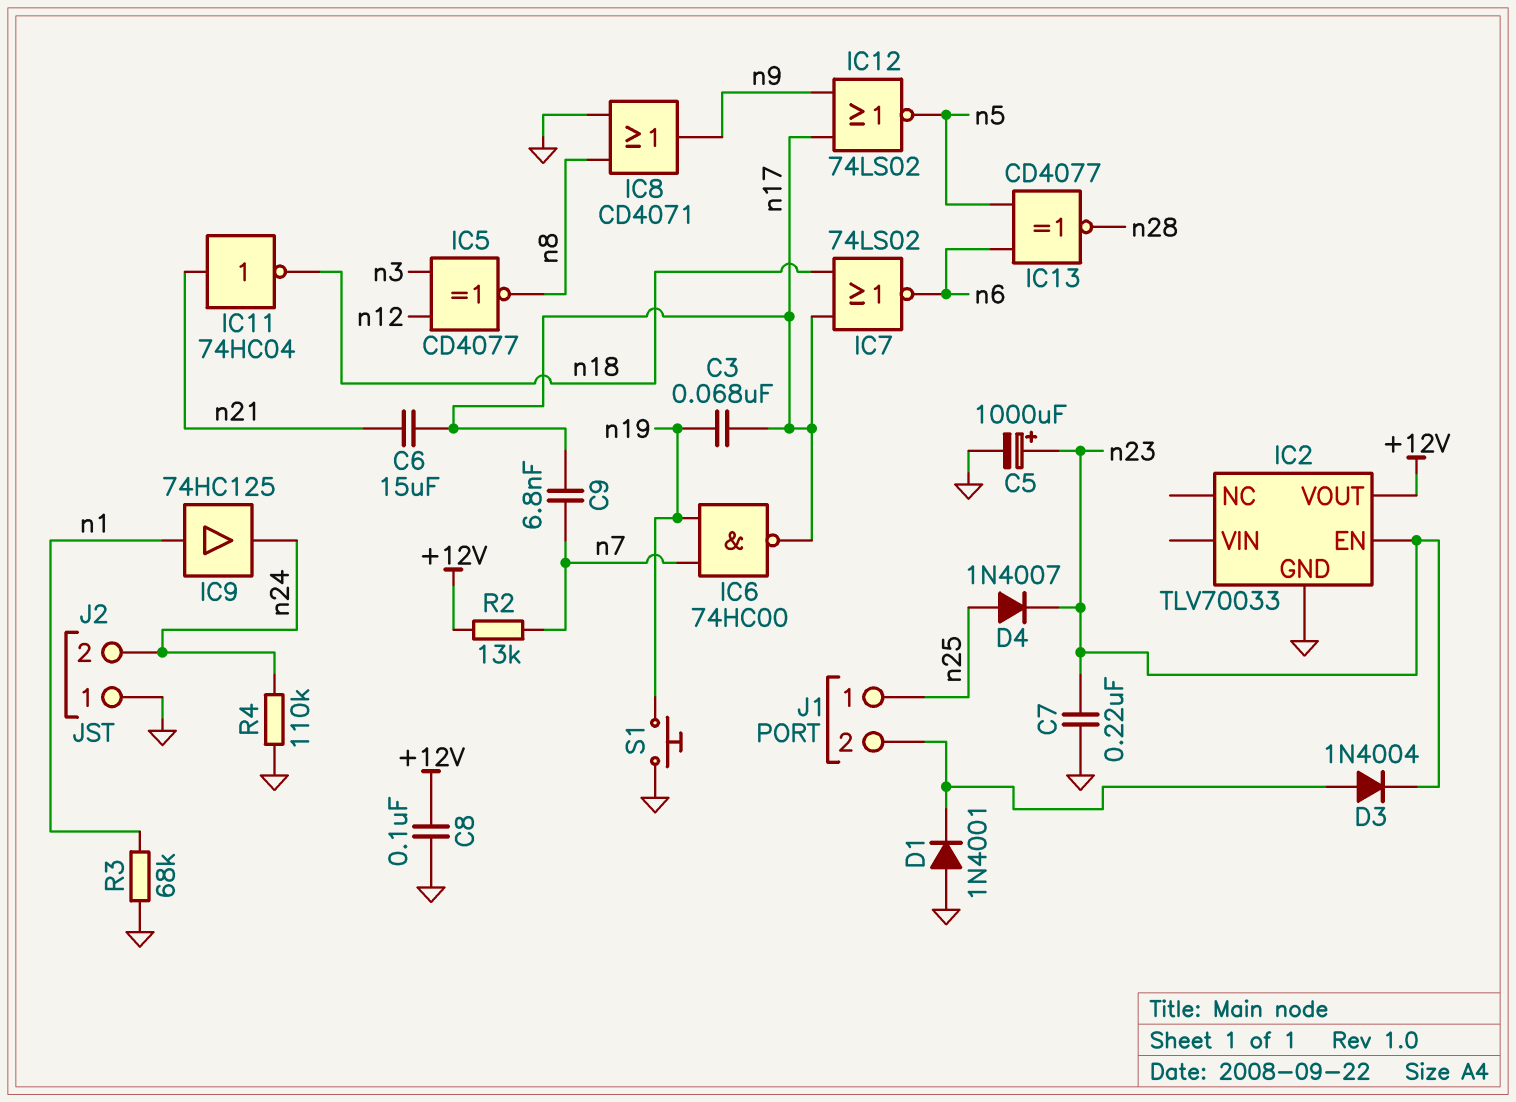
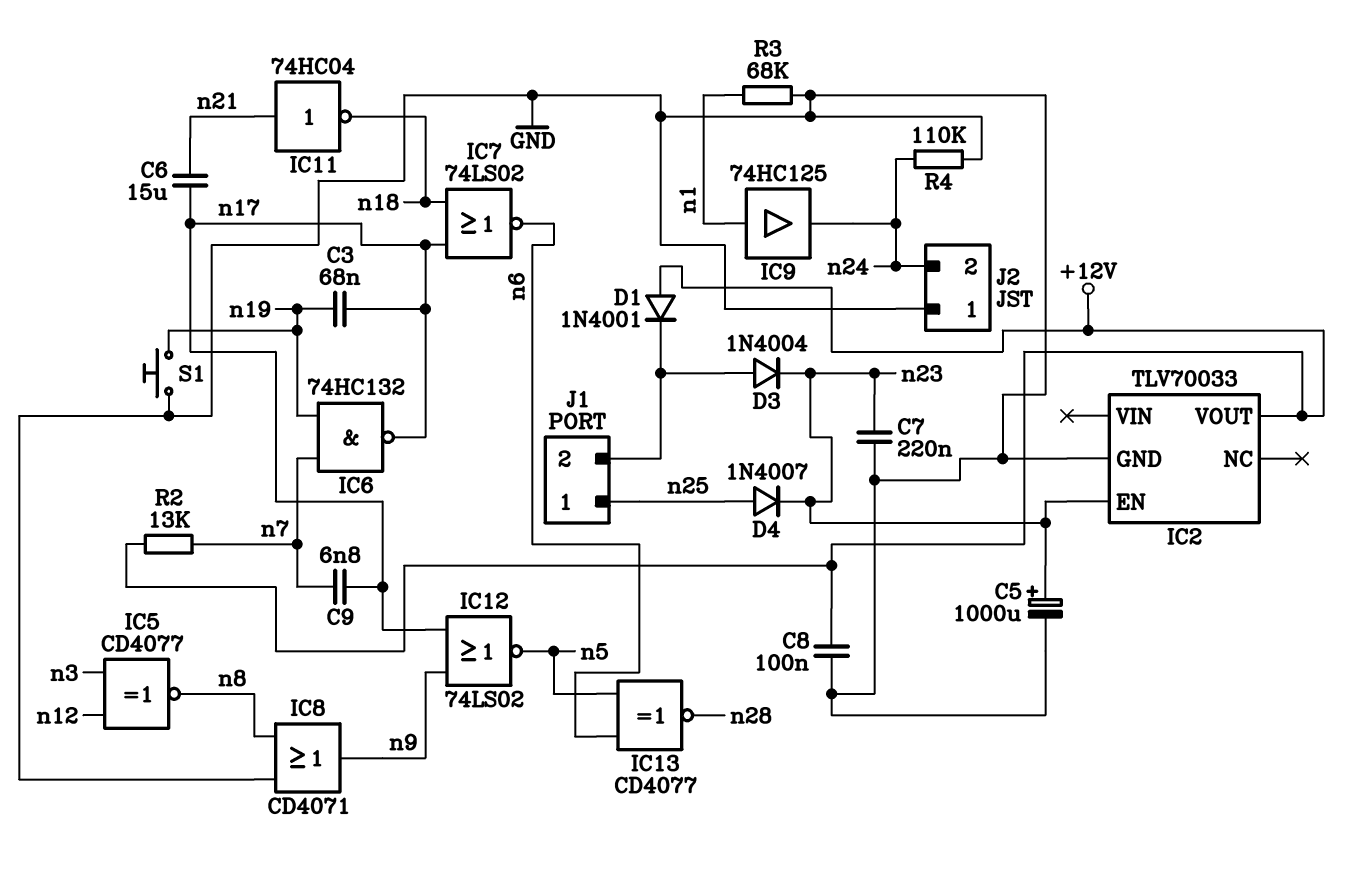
D1: diode 1N4001 (A GND, K J1/2) -> diode 1N4001 (A +12V, K J1/2)
IC6: NAND 74HC00 (in n7, in n19, out n17) -> NAND 74HC132 (in n7, in n19, out n17)

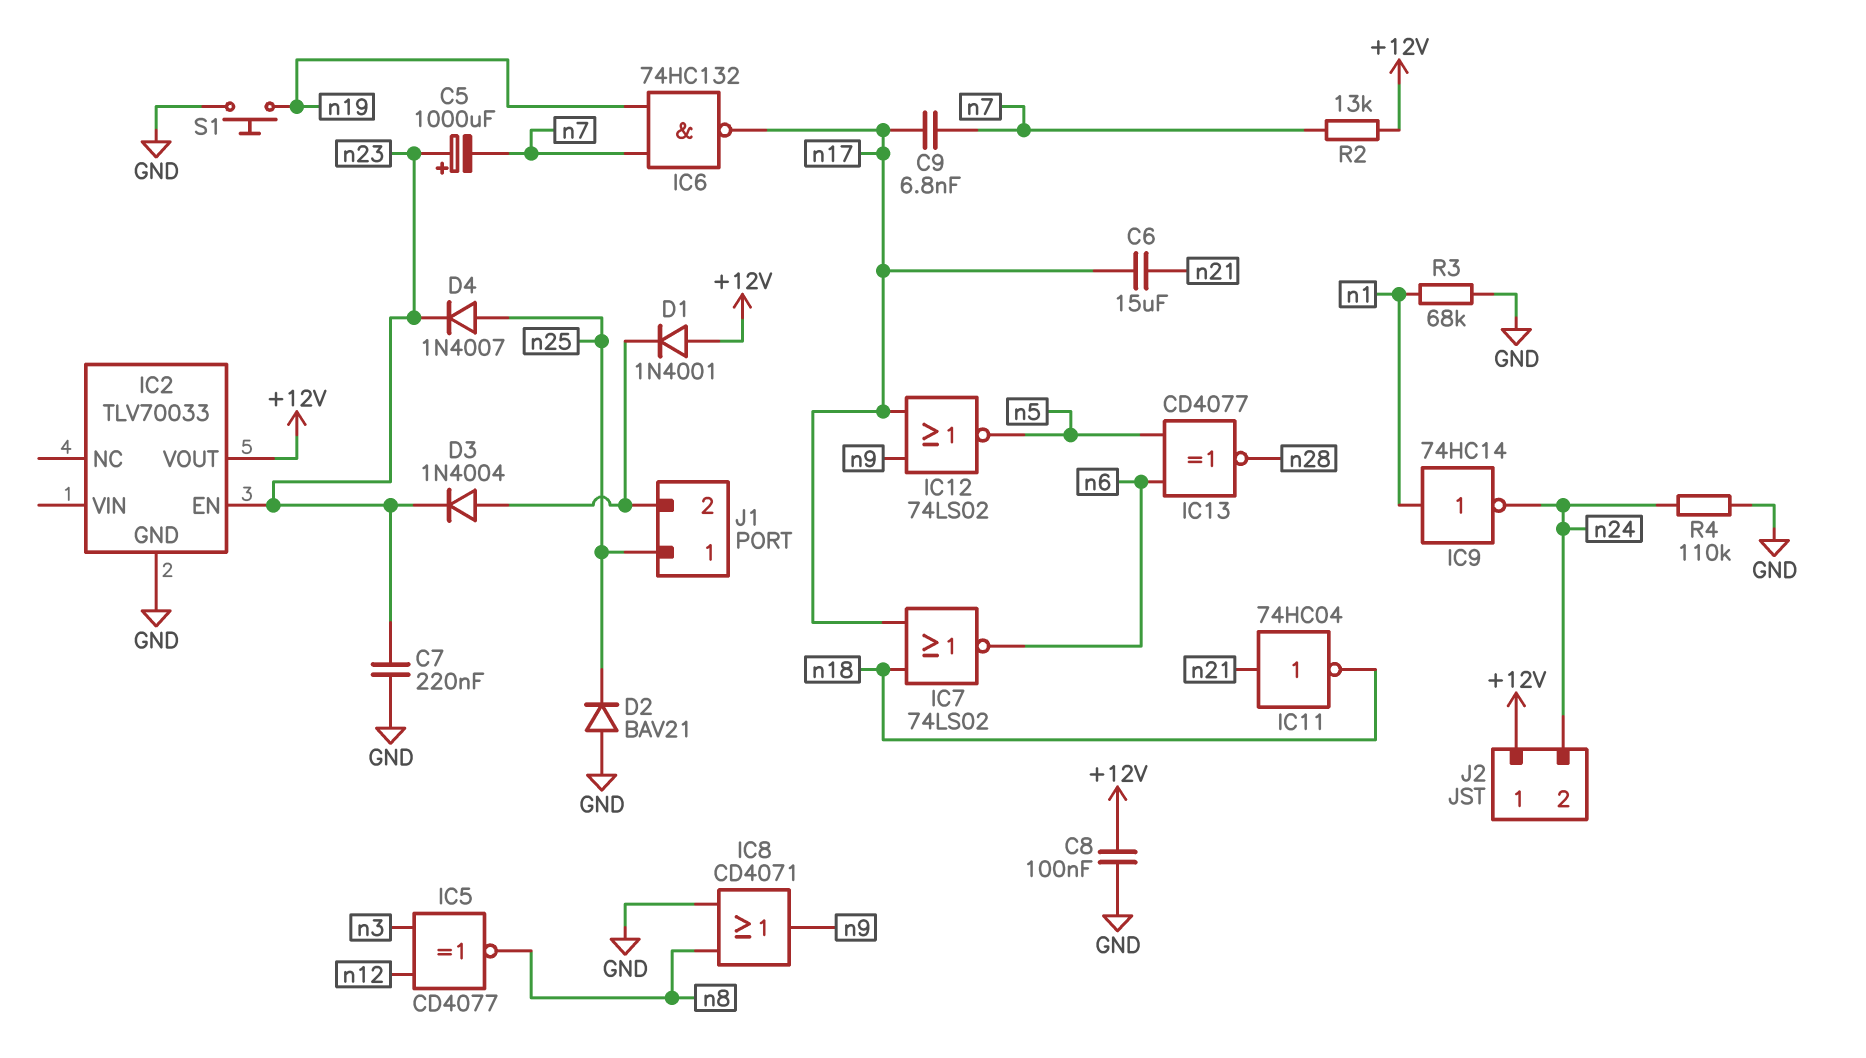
C3: 68nF (n17, n19) -> none
C5: 1000uF (plus n23, minus GND) -> 1000uF (plus n23, minus n7)
D2: none -> diode BAV21 (A GND, K n25)
IC9: buffer 74HC125 (in n1, out n24) -> NOT 74HC14 (in n1, out n24)
J2 pin 1: GND -> +12V

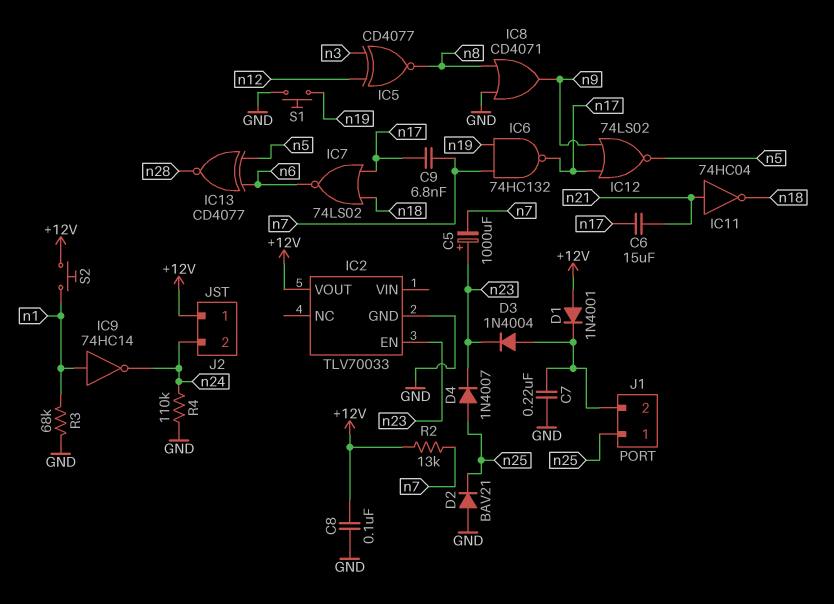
C7: 220nF (GND, n23) -> 220nF (GND, J1/2)
S2: none -> button (+12V, n1)

